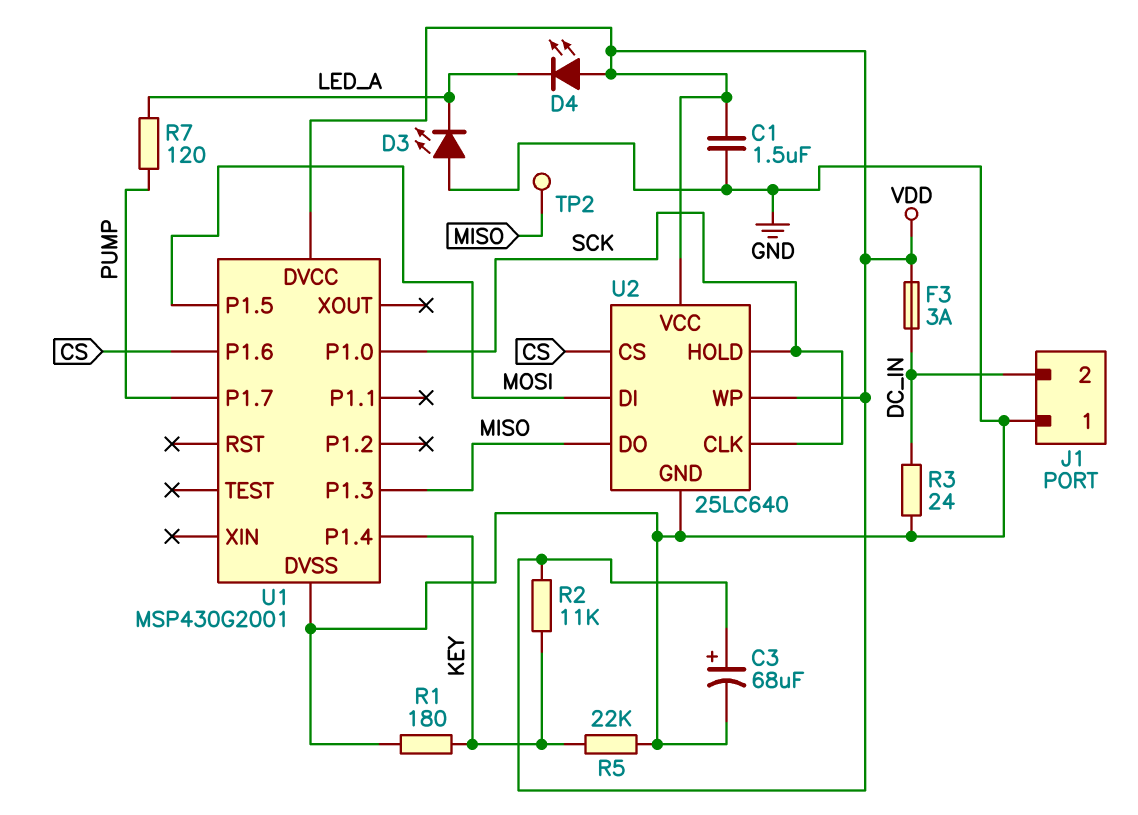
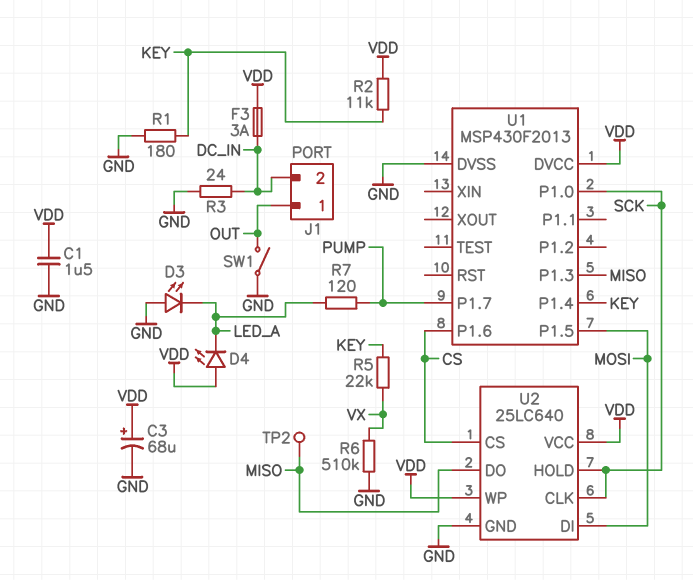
J1 pin 1: GND -> OUT
R5: 22k (GND, KEY) -> 22k (KEY, VX)
R6: none -> 510k (GND, VX)
SW1: none -> switch (GND, OUT)
U1: MSP430G2001 -> MSP430F2013

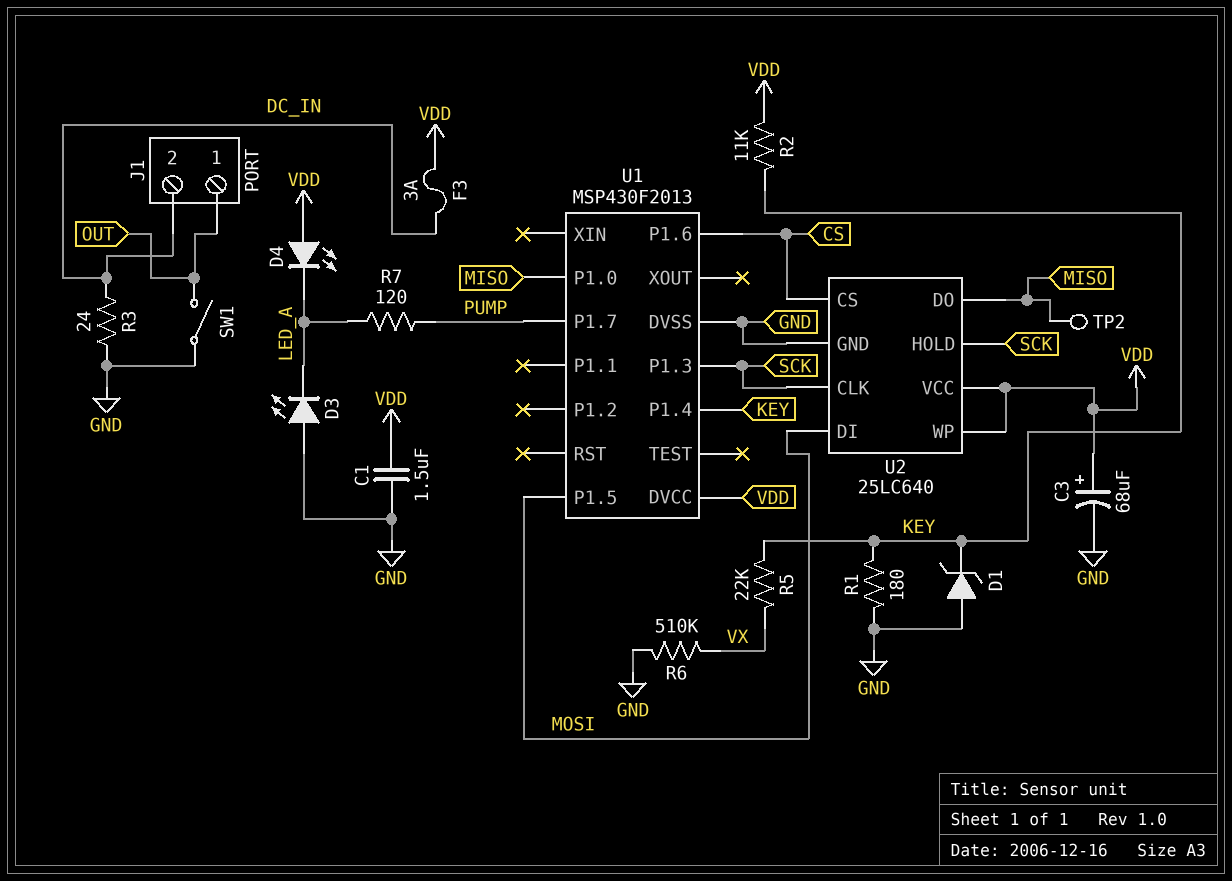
D1: none -> zener (A GND, K KEY)
U1 pin P1.0: SCK -> MISO
U1 pin P1.3: MISO -> SCK

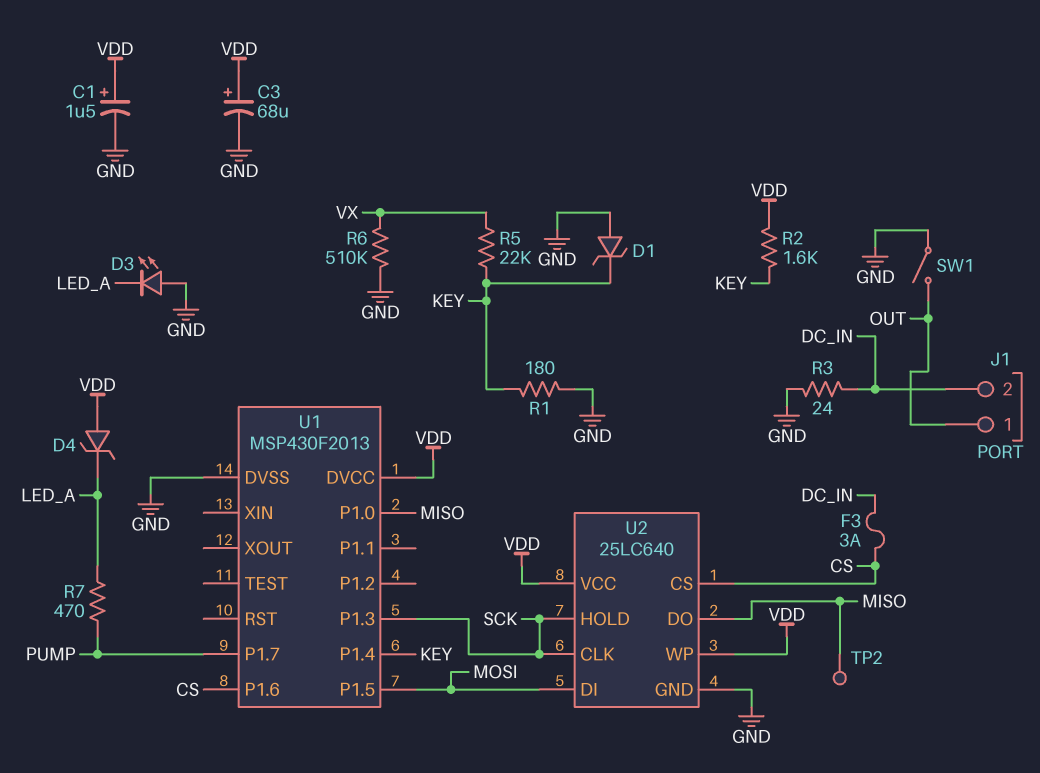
C1: 1.5uF (GND, VDD) -> 1.5uF (plus VDD, minus GND)
D4: LED (A VDD, K LED_A) -> zener (A VDD, K LED_A)
F3: 3A (DC_IN, VDD) -> 3A (CS, DC_IN)
R2: 11k (KEY, VDD) -> 1.6k (KEY, VDD)
R7: 120 (LED_A, PUMP) -> 470 (LED_A, PUMP)

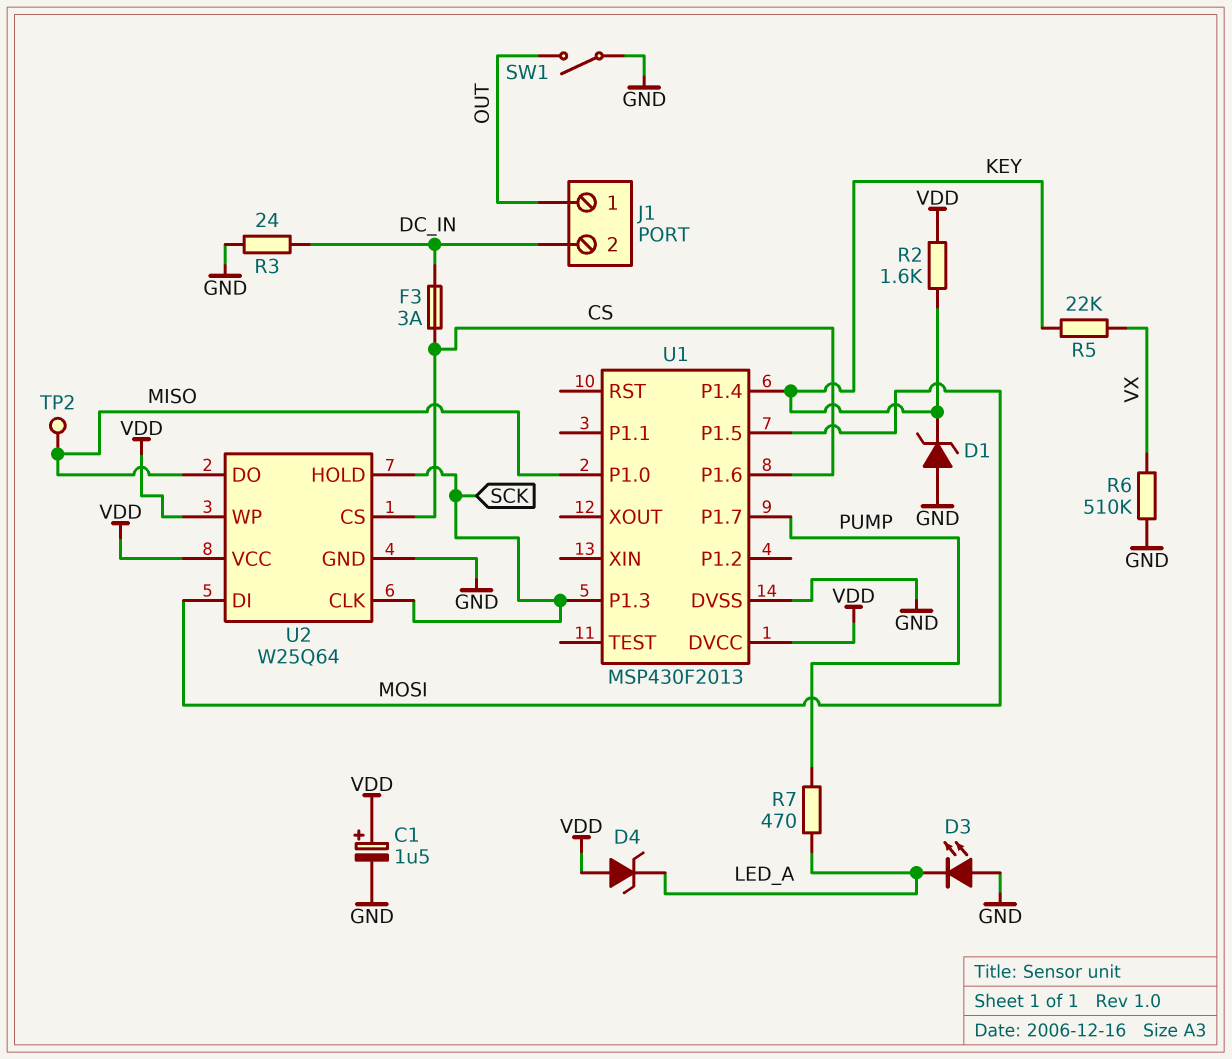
C3: 68uF (plus VDD, minus GND) -> none
R1: 180 (GND, KEY) -> none
U2: 25LC640 -> W25Q64

